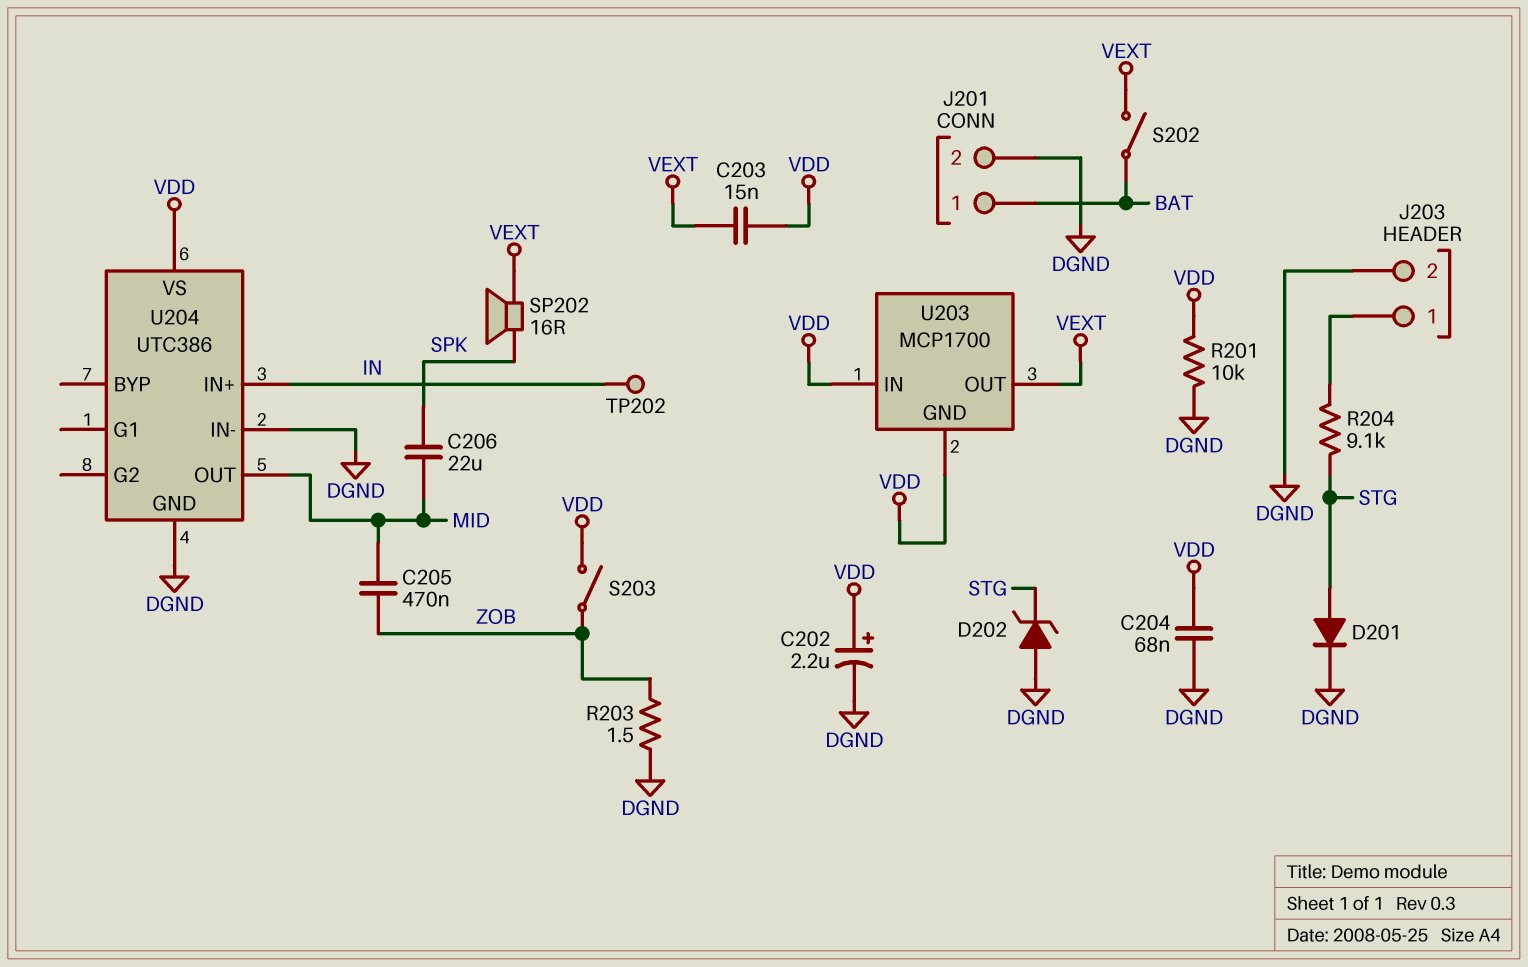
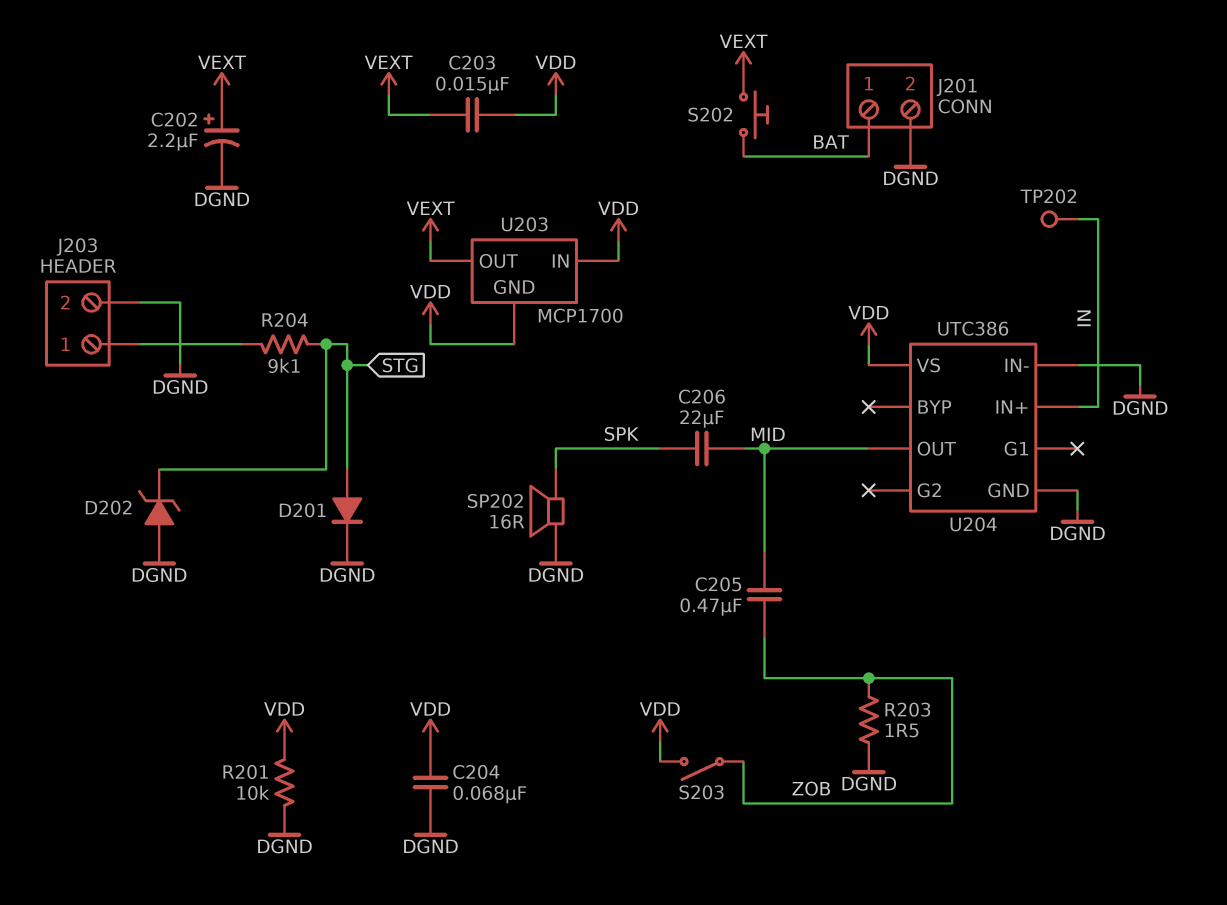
C202: 2.2uF (plus VDD, minus DGND) -> 2.2uF (plus VEXT, minus DGND)
S202: switch (BAT, VEXT) -> button (BAT, VEXT)
SP202: speaker 16R (SPK, VEXT) -> speaker 16R (DGND, SPK)

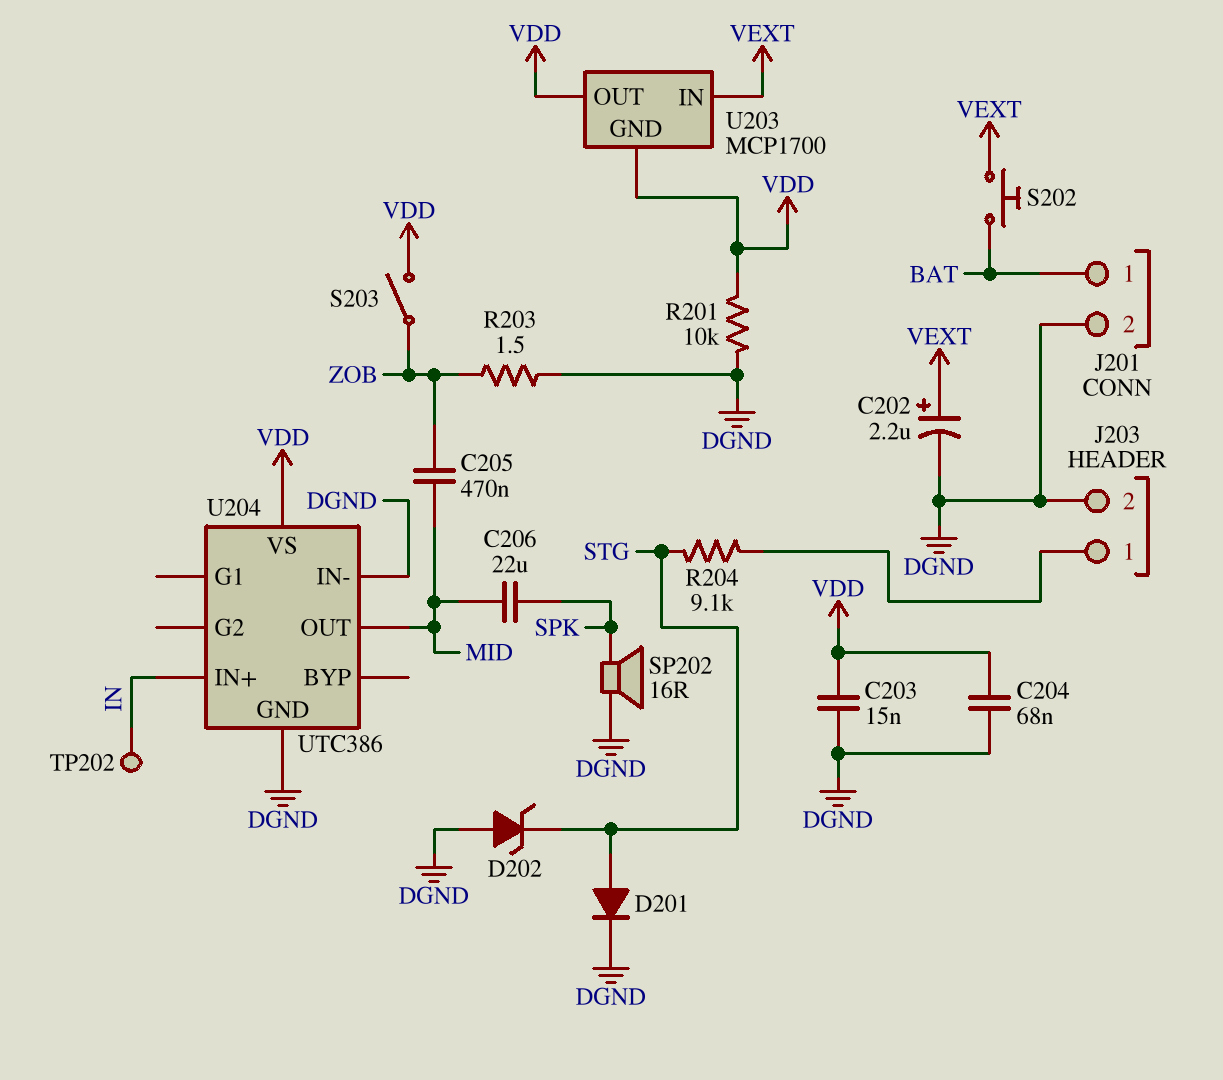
C203: 15nF (VDD, VEXT) -> 15nF (DGND, VDD)
U203 pin IN: VDD -> VEXT
U203 pin OUT: VEXT -> VDD

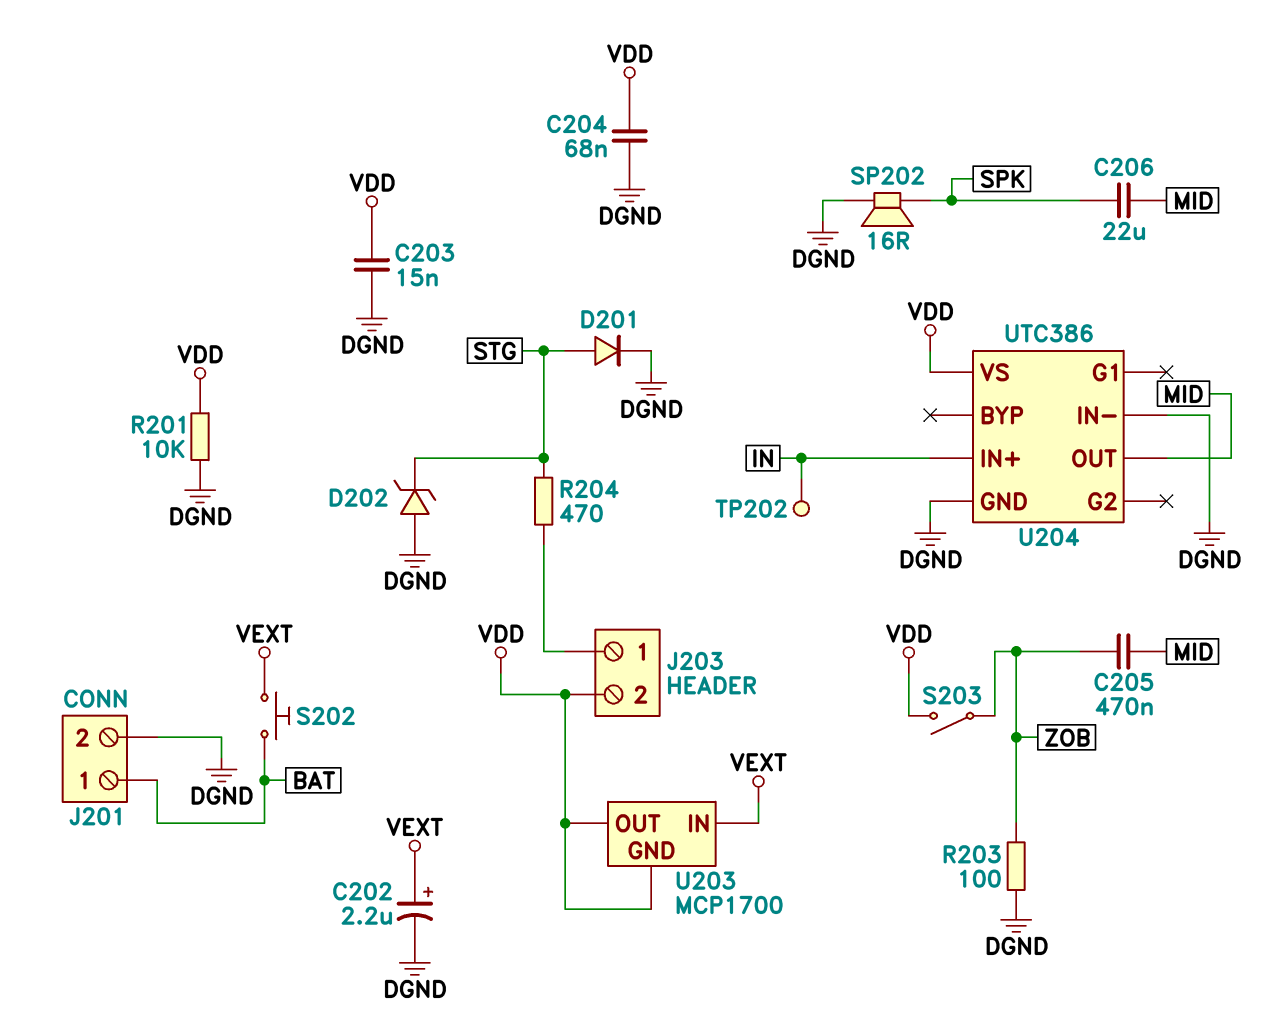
J203 pin 2: DGND -> VDD
R203: 1.5 (DGND, ZOB) -> 100 (DGND, ZOB)
R204: 9.1k (J203/1, STG) -> 470 (J203/1, STG)

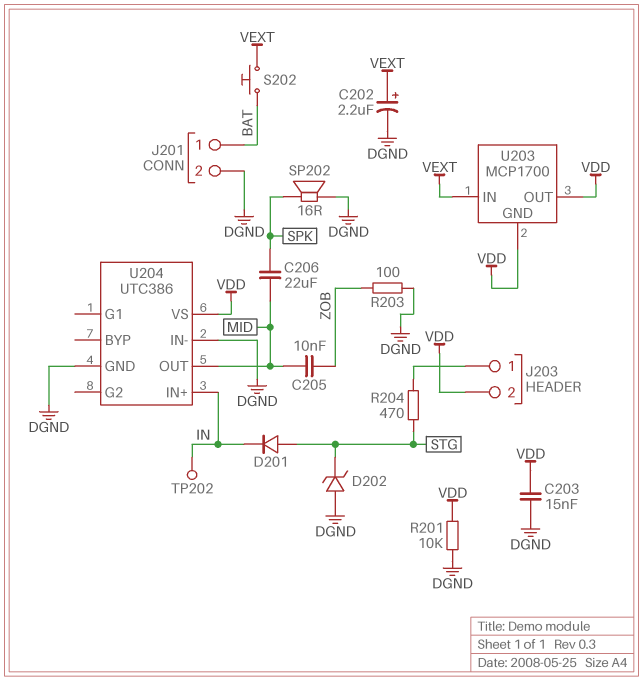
C204: 68nF (DGND, VDD) -> none
C205: 470nF (MID, ZOB) -> 10nF (MID, ZOB)
D201: diode (A STG, K DGND) -> diode (A STG, K IN)
S203: switch (VDD, ZOB) -> none

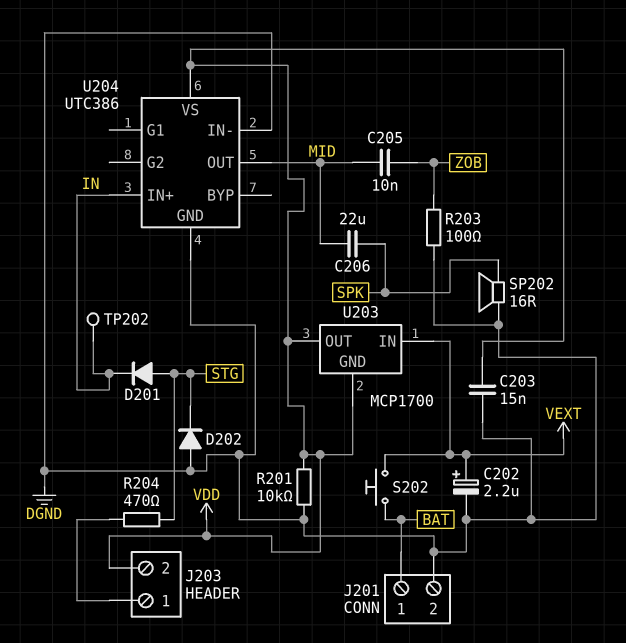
D202: zener (A DGND, K STG) -> diode (A DGND, K STG)

